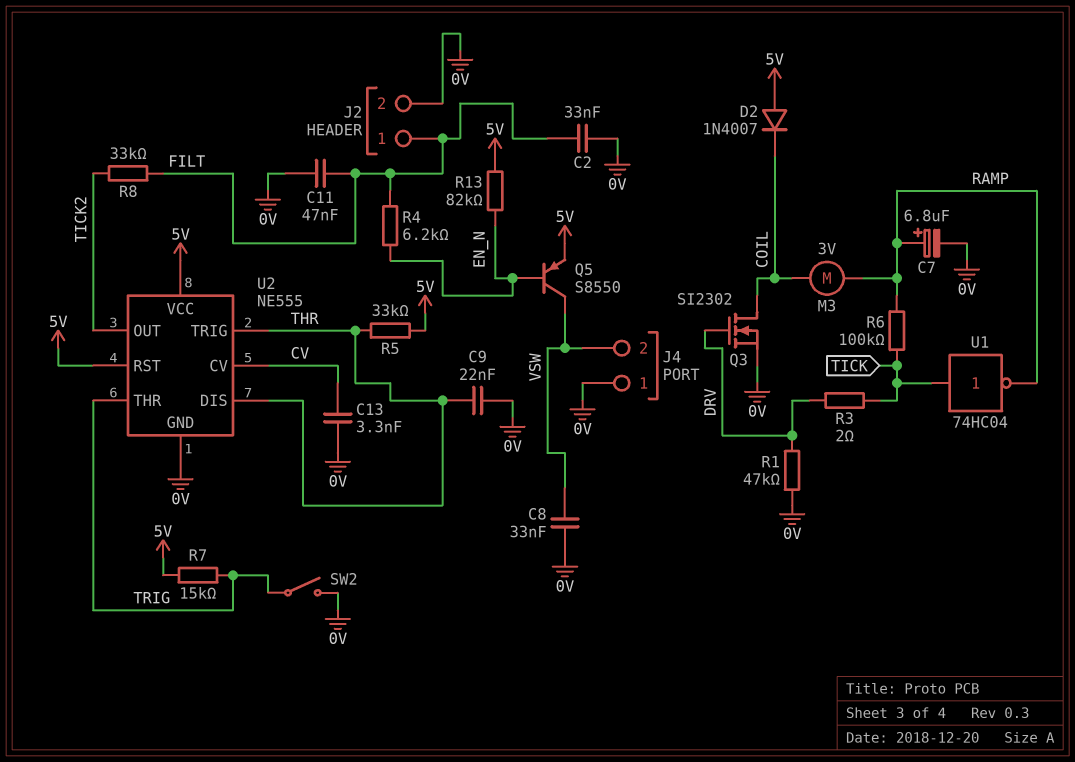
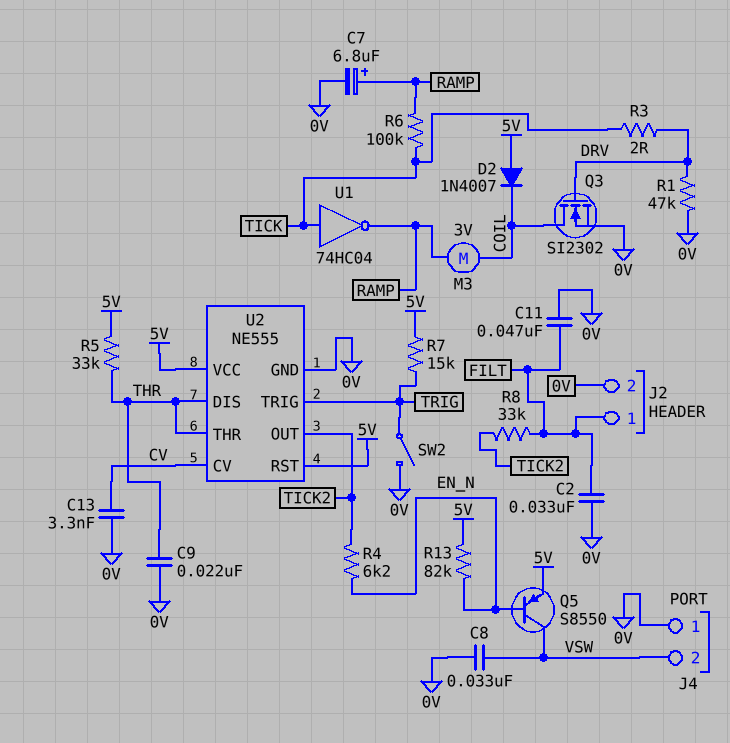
R4: 6.2k (EN_N, FILT) -> 6.2k (EN_N, TICK2)
U2 pin THR: TRIG -> THR
U2 pin TRIG: THR -> TRIG

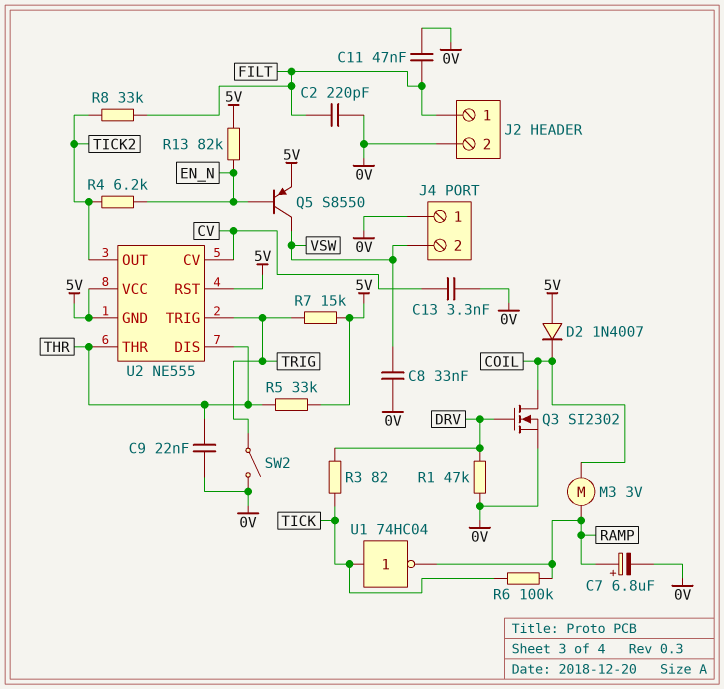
C2: 33nF (0V, FILT) -> 220pF (0V, FILT)
R3: 2 (DRV, TICK) -> 82 (DRV, TICK)
U2 pin GND: 0V -> 5V

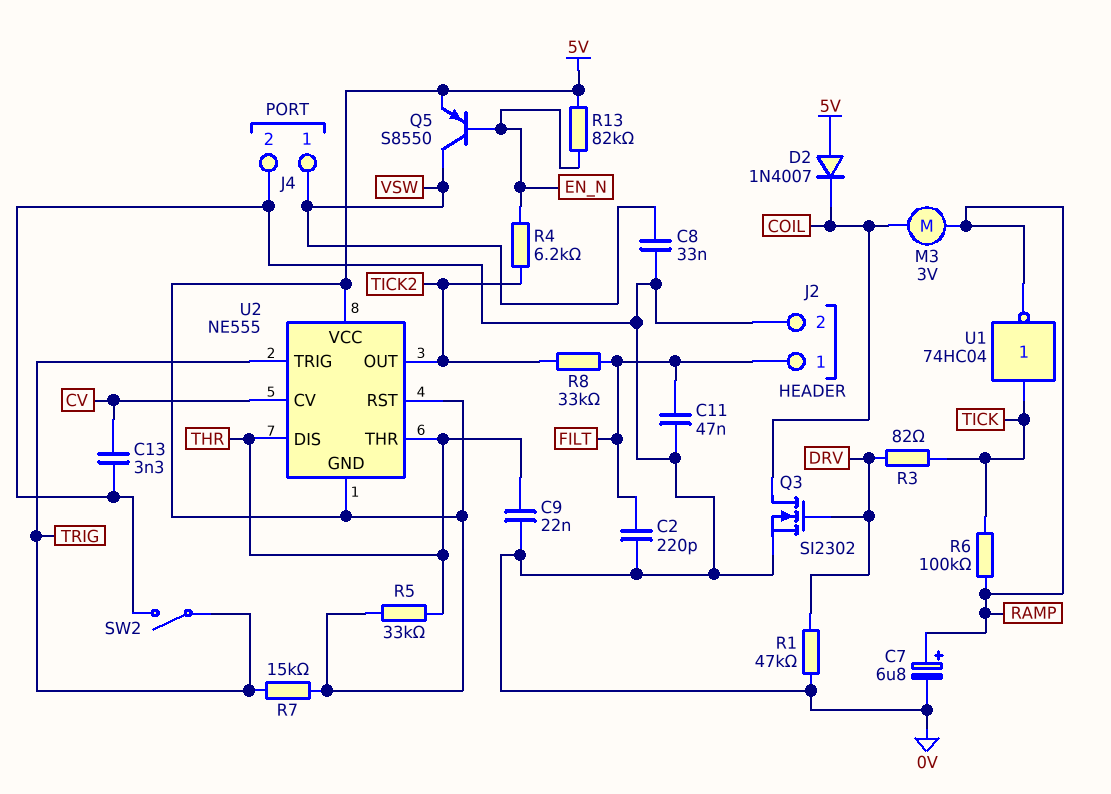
J4 pin 1: 0V -> VSW
J4 pin 2: VSW -> 0V

